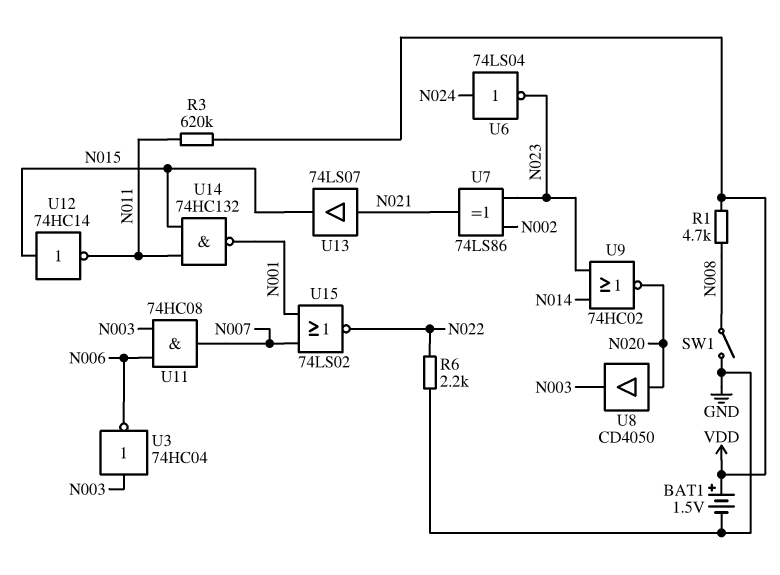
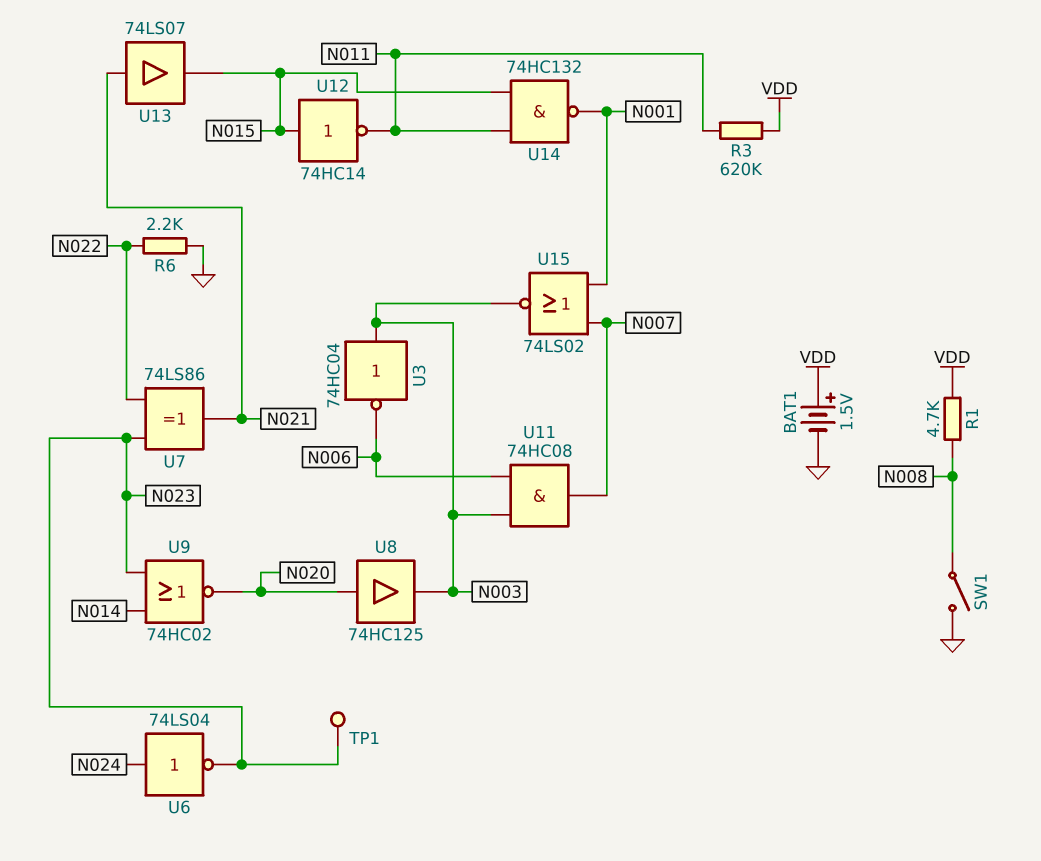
TP1: none -> test point (N023)
U7: XOR 74LS86 (in N002, in N023, out N021) -> XOR 74LS86 (in N022, in N023, out N021)
U8: buffer CD4050 (in N020, out N003) -> buffer 74HC125 (in N020, out N003)
U15: NOR 74LS02 (in N001, in N007, out N022) -> NOR 74LS02 (in N001, in N007, out N003)

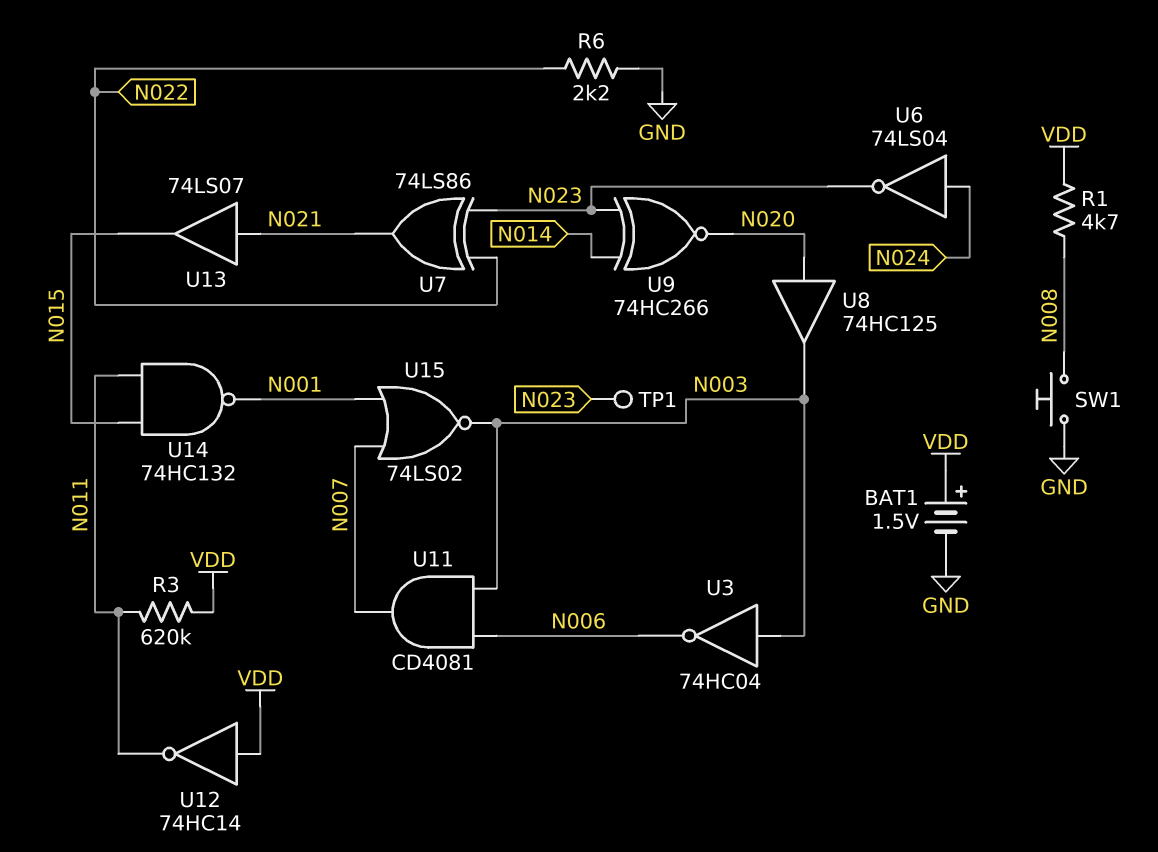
SW1: switch (GND, N008) -> button (GND, N008)
U9: NOR 74HC02 (in N014, in N023, out N020) -> XNOR 74HC266 (in N014, in N023, out N020)
U11: AND 74HC08 (in N003, in N006, out N007) -> AND CD4081 (in N003, in N006, out N007)
U12: NOT 74HC14 (in N015, out N011) -> NOT 74HC14 (in VDD, out N011)

